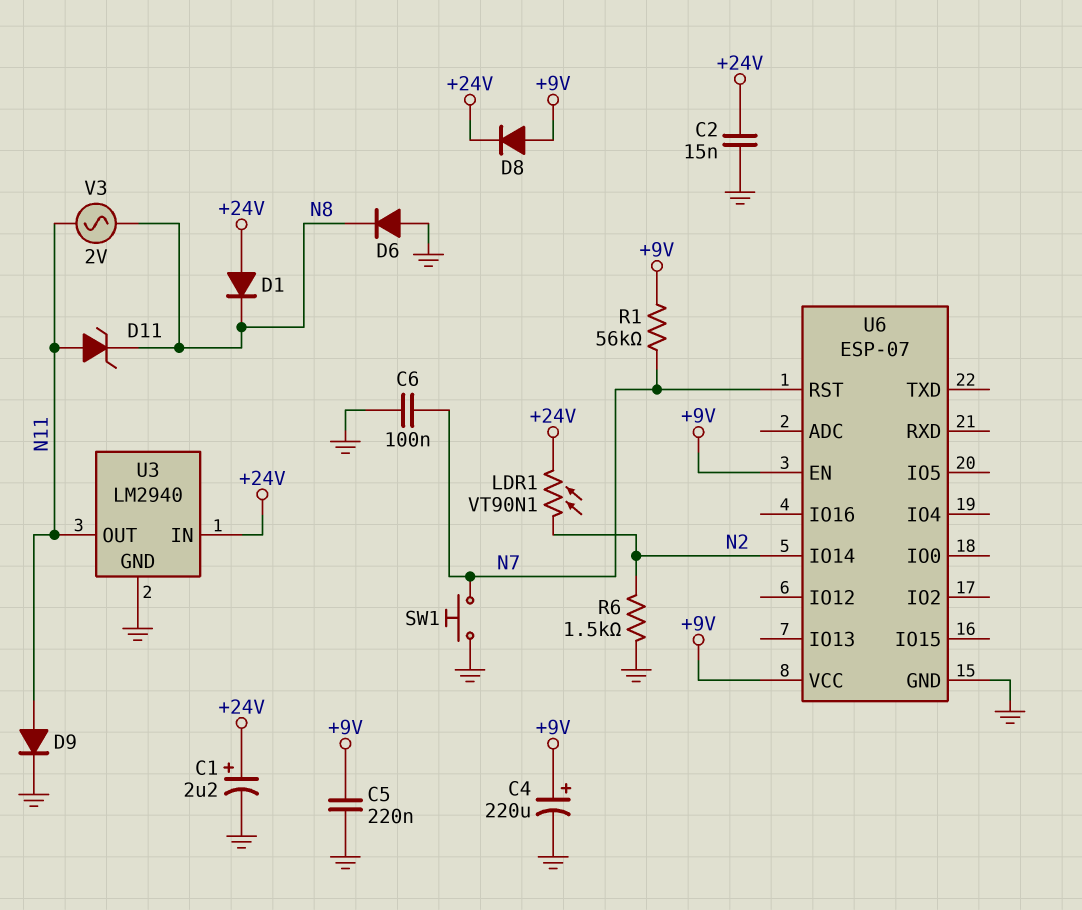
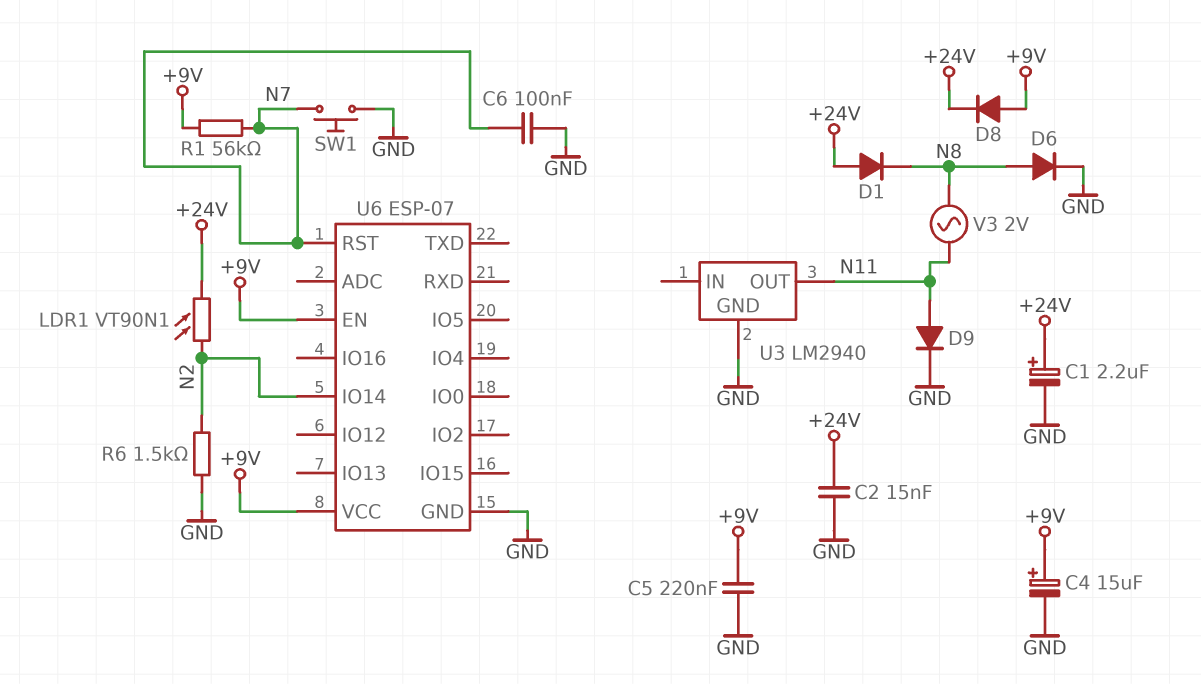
C4: 220uF (plus +9V, minus GND) -> 15uF (plus +9V, minus GND)
D6: diode (A GND, K N8) -> diode (A N8, K GND)
D11: zener (A N11, K N8) -> none
U3 pin IN: +24V -> none

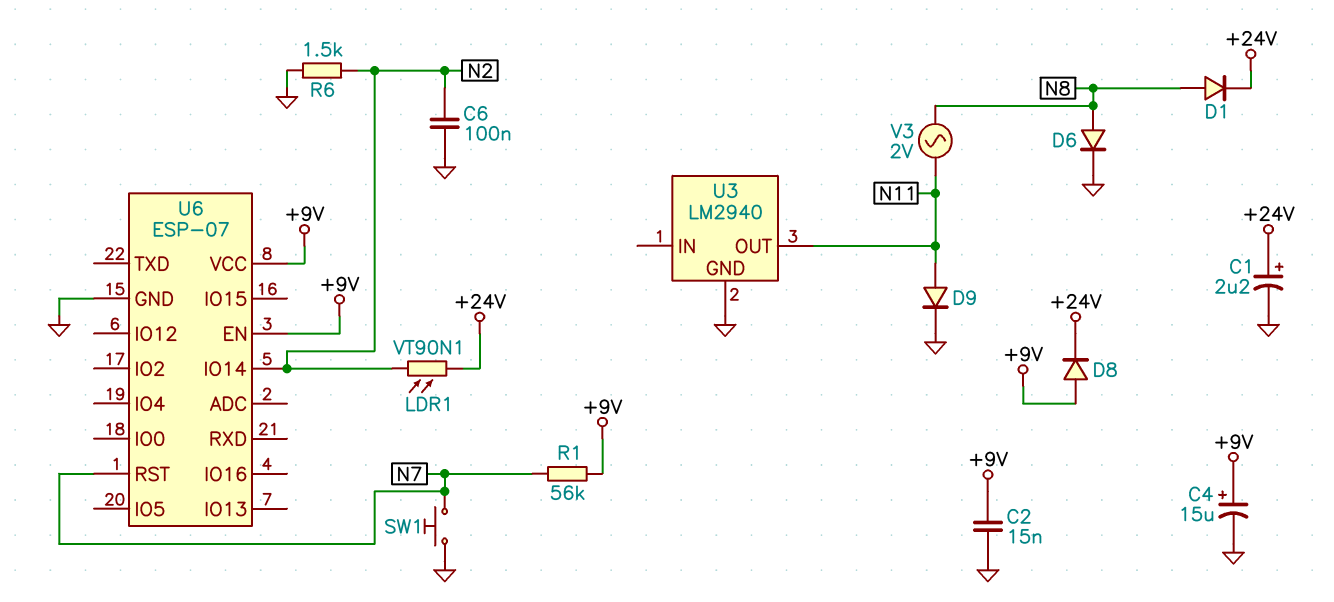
C2: 15nF (+24V, GND) -> 15nF (+9V, GND)
C5: 220nF (+9V, GND) -> none
C6: 100nF (GND, N7) -> 100nF (GND, N2)
D1: diode (A +24V, K N8) -> diode (A N8, K +24V)

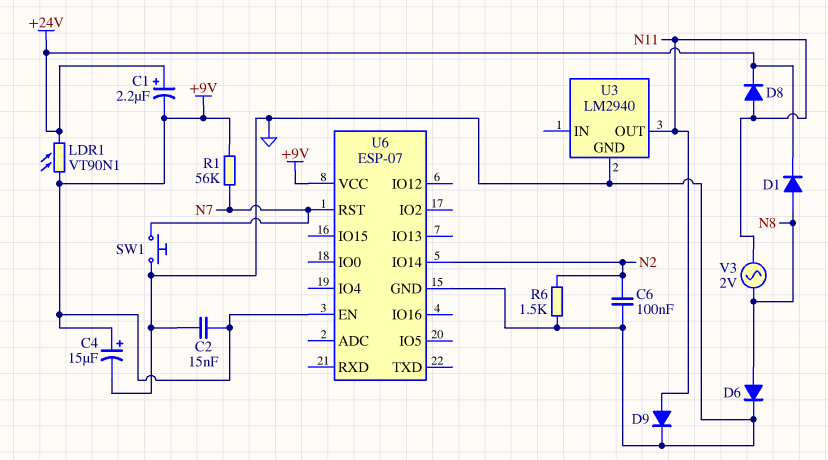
C1: 2.2uF (plus +24V, minus GND) -> 2.2uF (plus +24V, minus +9V)
D8: diode (A +9V, K +24V) -> diode (A N11, K +24V)
LDR1: VT90N1 (+24V, N2) -> VT90N1 (+9V, +24V)

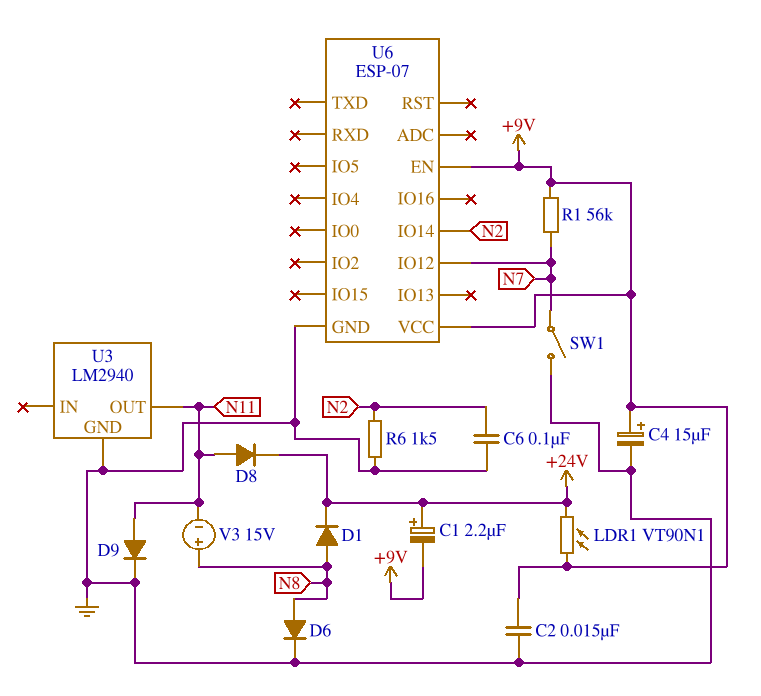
SW1: button (GND, N7) -> switch (GND, N7)
U6 pin IO12: none -> N7
U6 pin RST: N7 -> none
V3: AC 2V (N8, N11) -> 15V (plus N8, minus N11)

